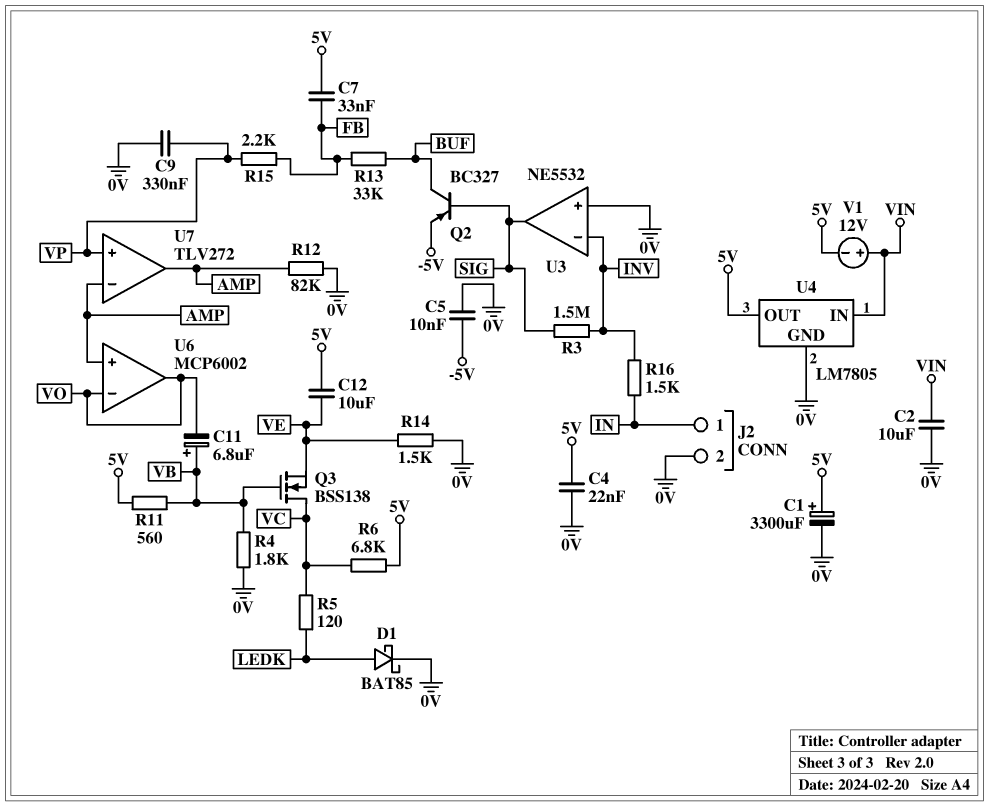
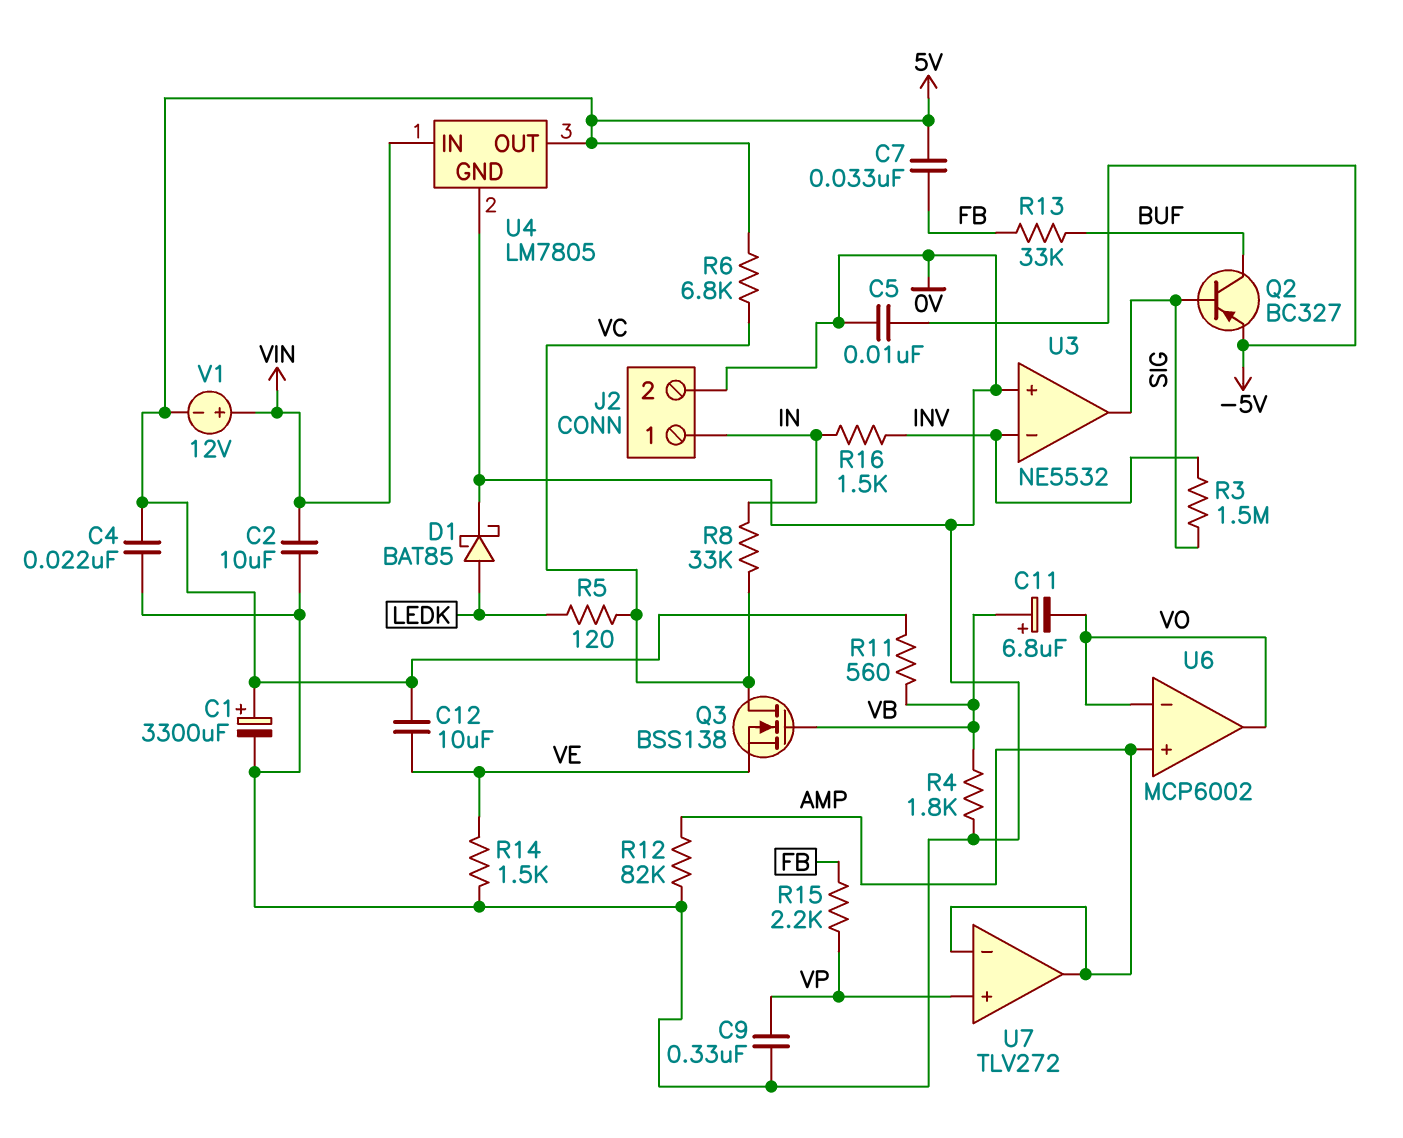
R8: none -> 33k (IN, VC)

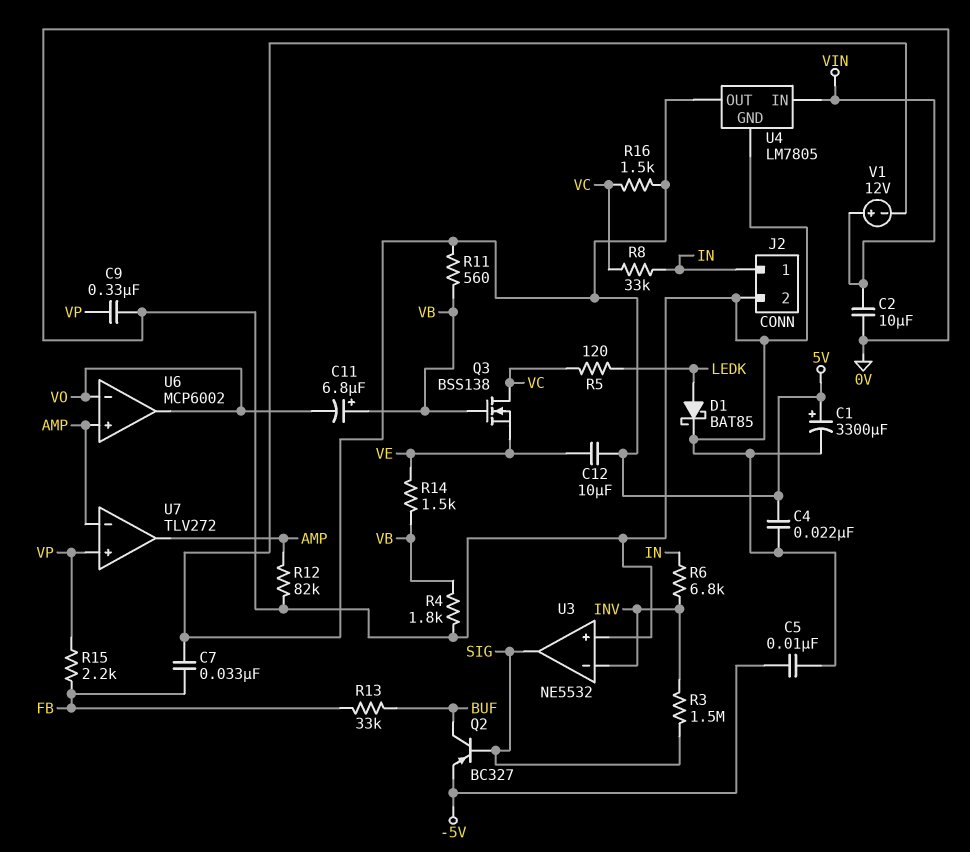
R6: 6.8k (5V, VC) -> 6.8k (IN, INV)
R14: 1.5k (0V, VE) -> 1.5k (VB, VE)
R16: 1.5k (IN, INV) -> 1.5k (5V, VC)

